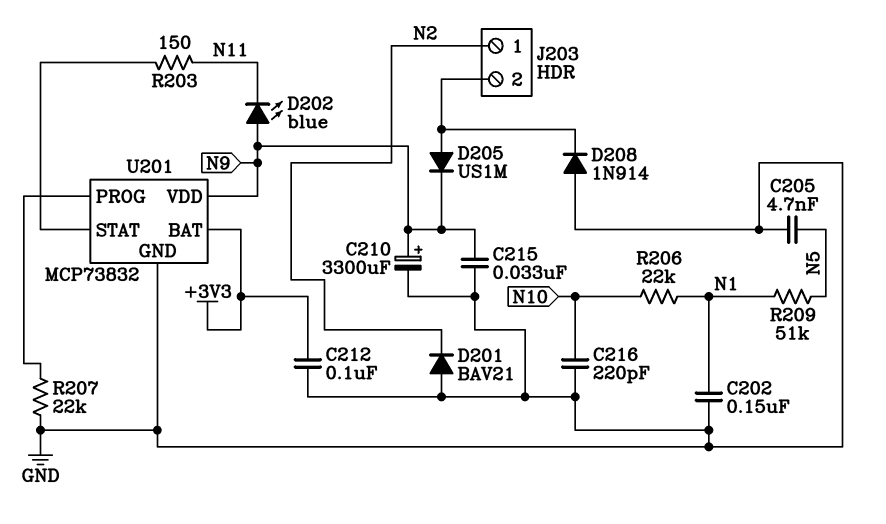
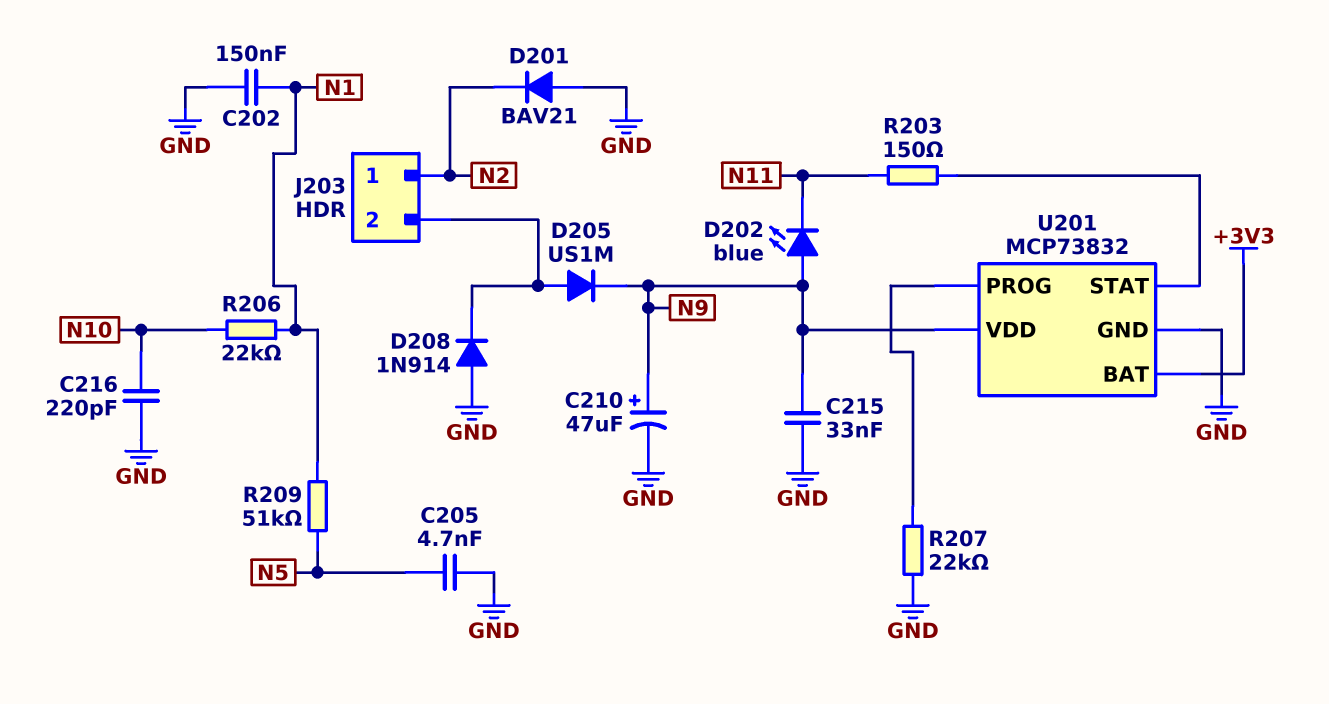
C210: 3300uF (plus N9, minus GND) -> 47uF (plus N9, minus GND)
C212: 100nF (+3V3, GND) -> none

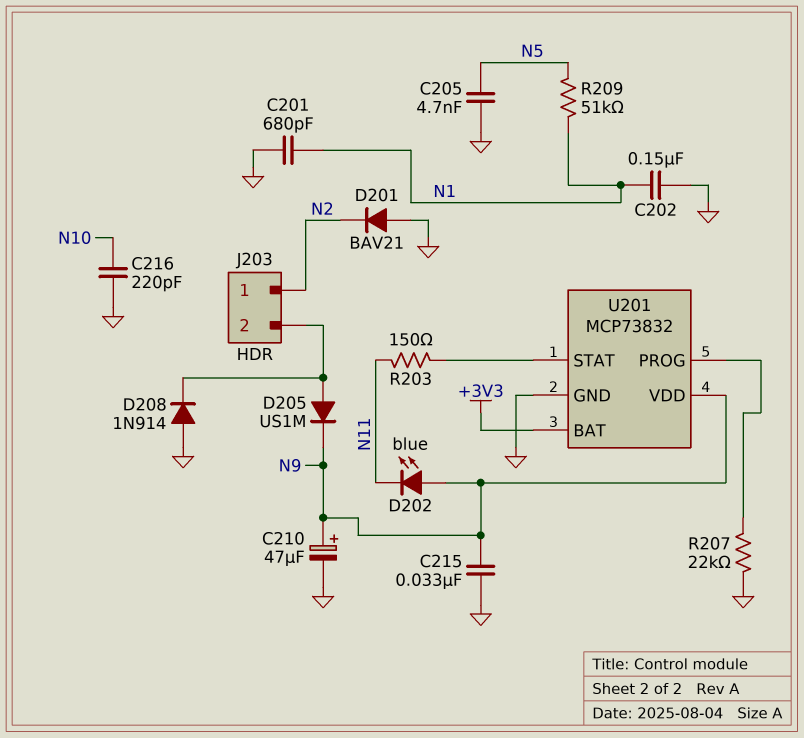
C201: none -> 680pF (GND, N1)
R206: 22k (N1, N10) -> none

